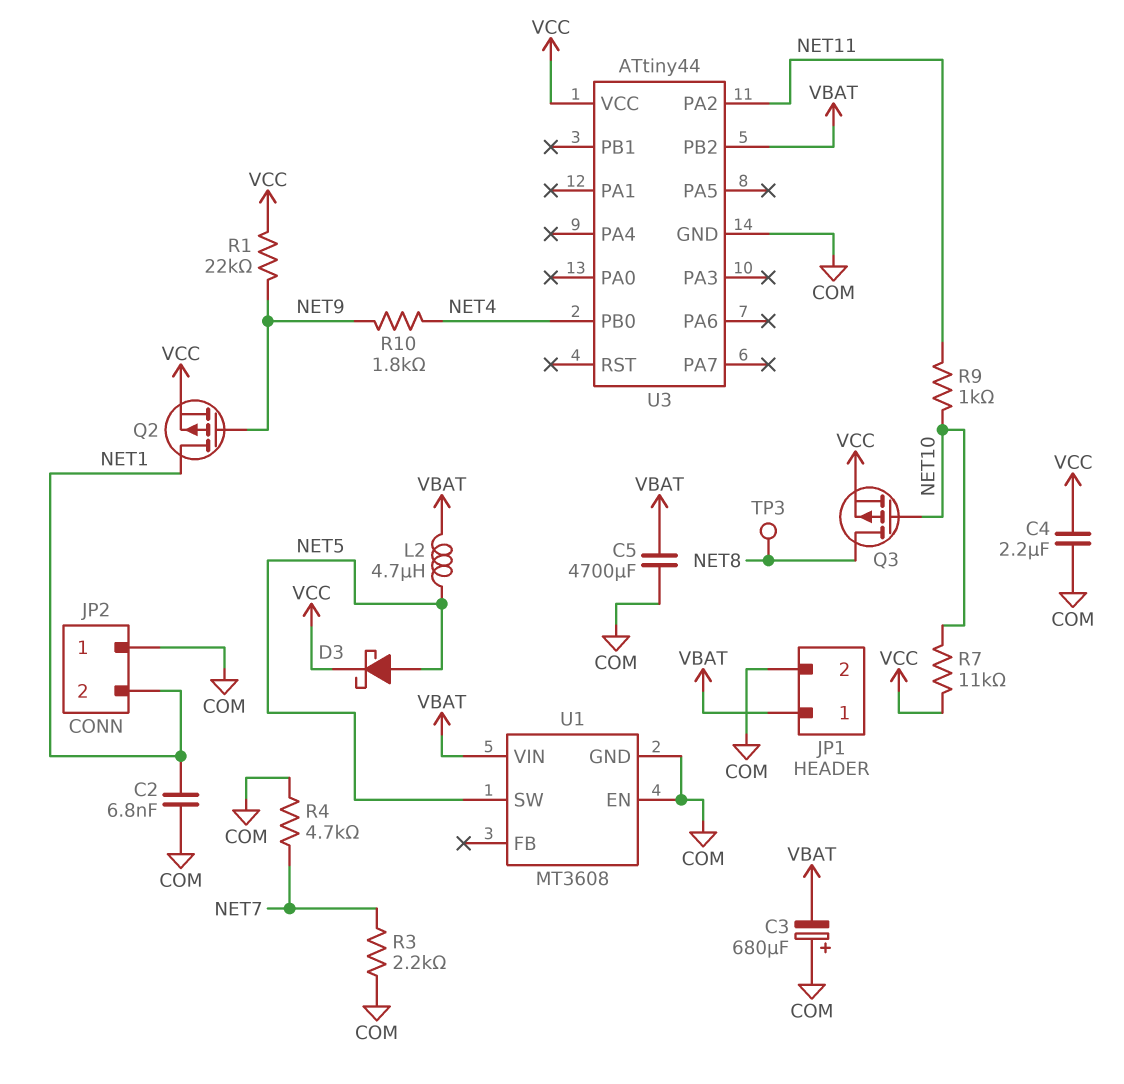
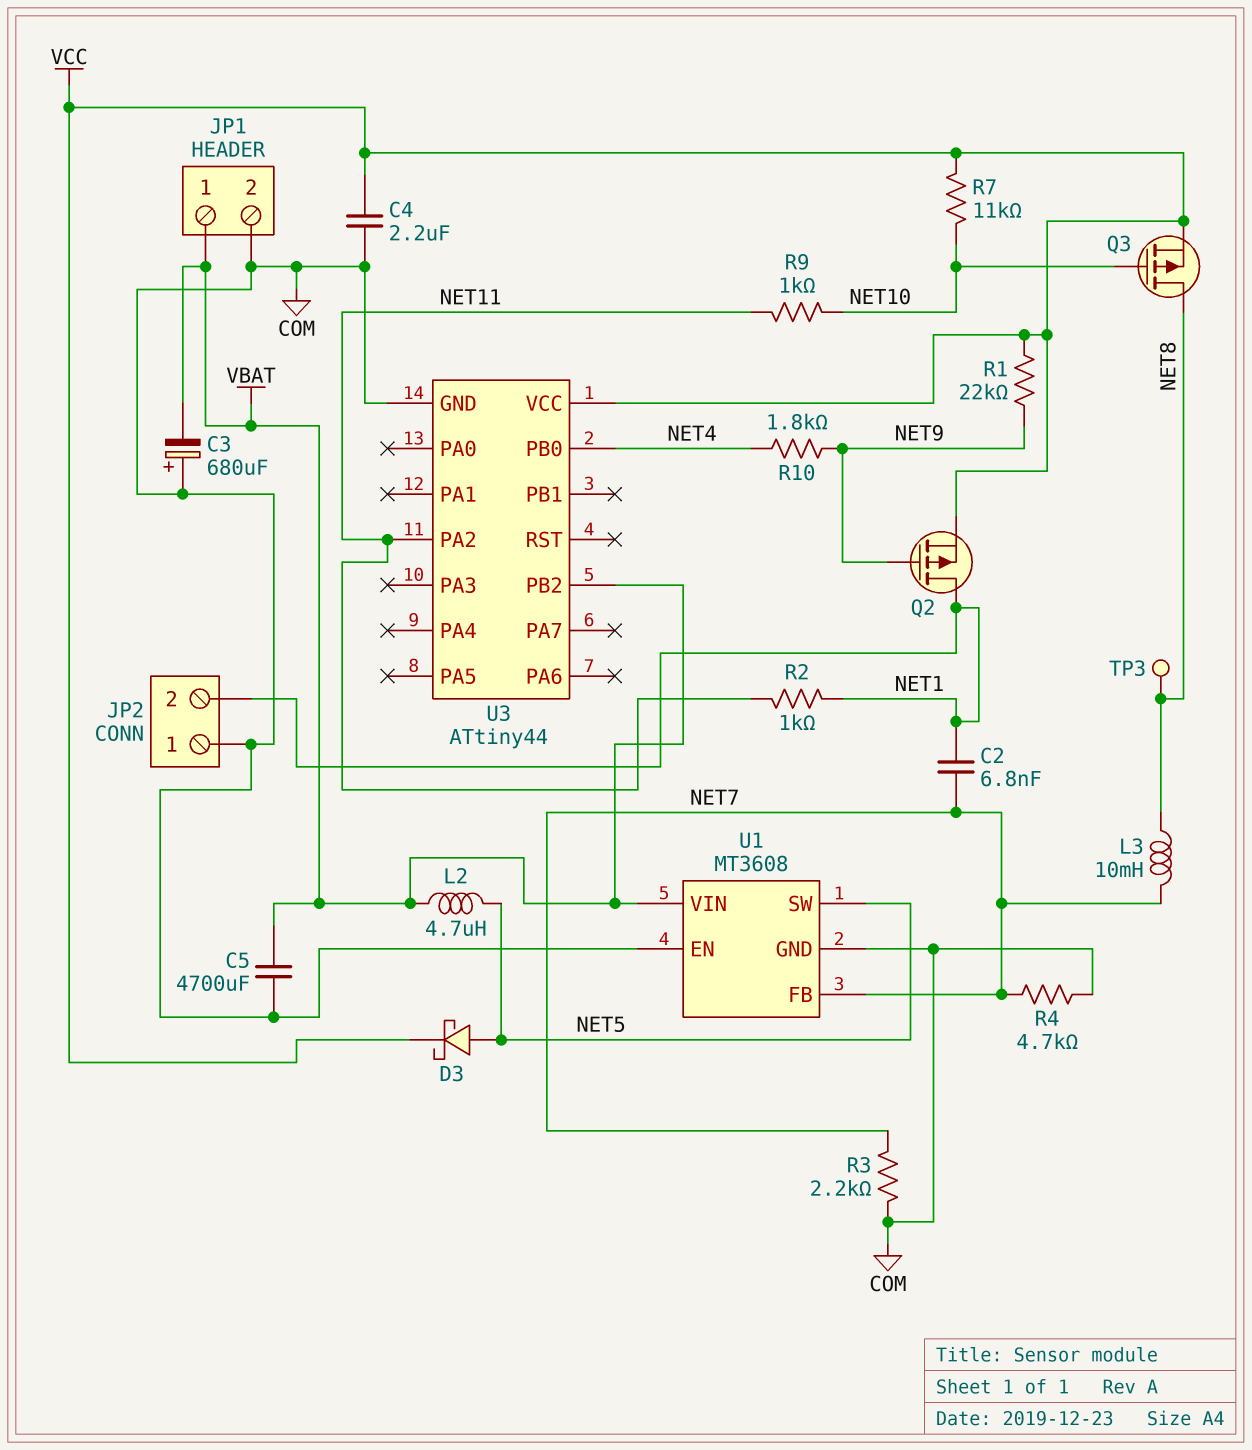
C2: 6.8nF (COM, NET1) -> 6.8nF (NET1, NET7)
L3: none -> 10mH (NET7, NET8)
R2: none -> 1k (NET1, NET11)
U1 pin FB: none -> NET7

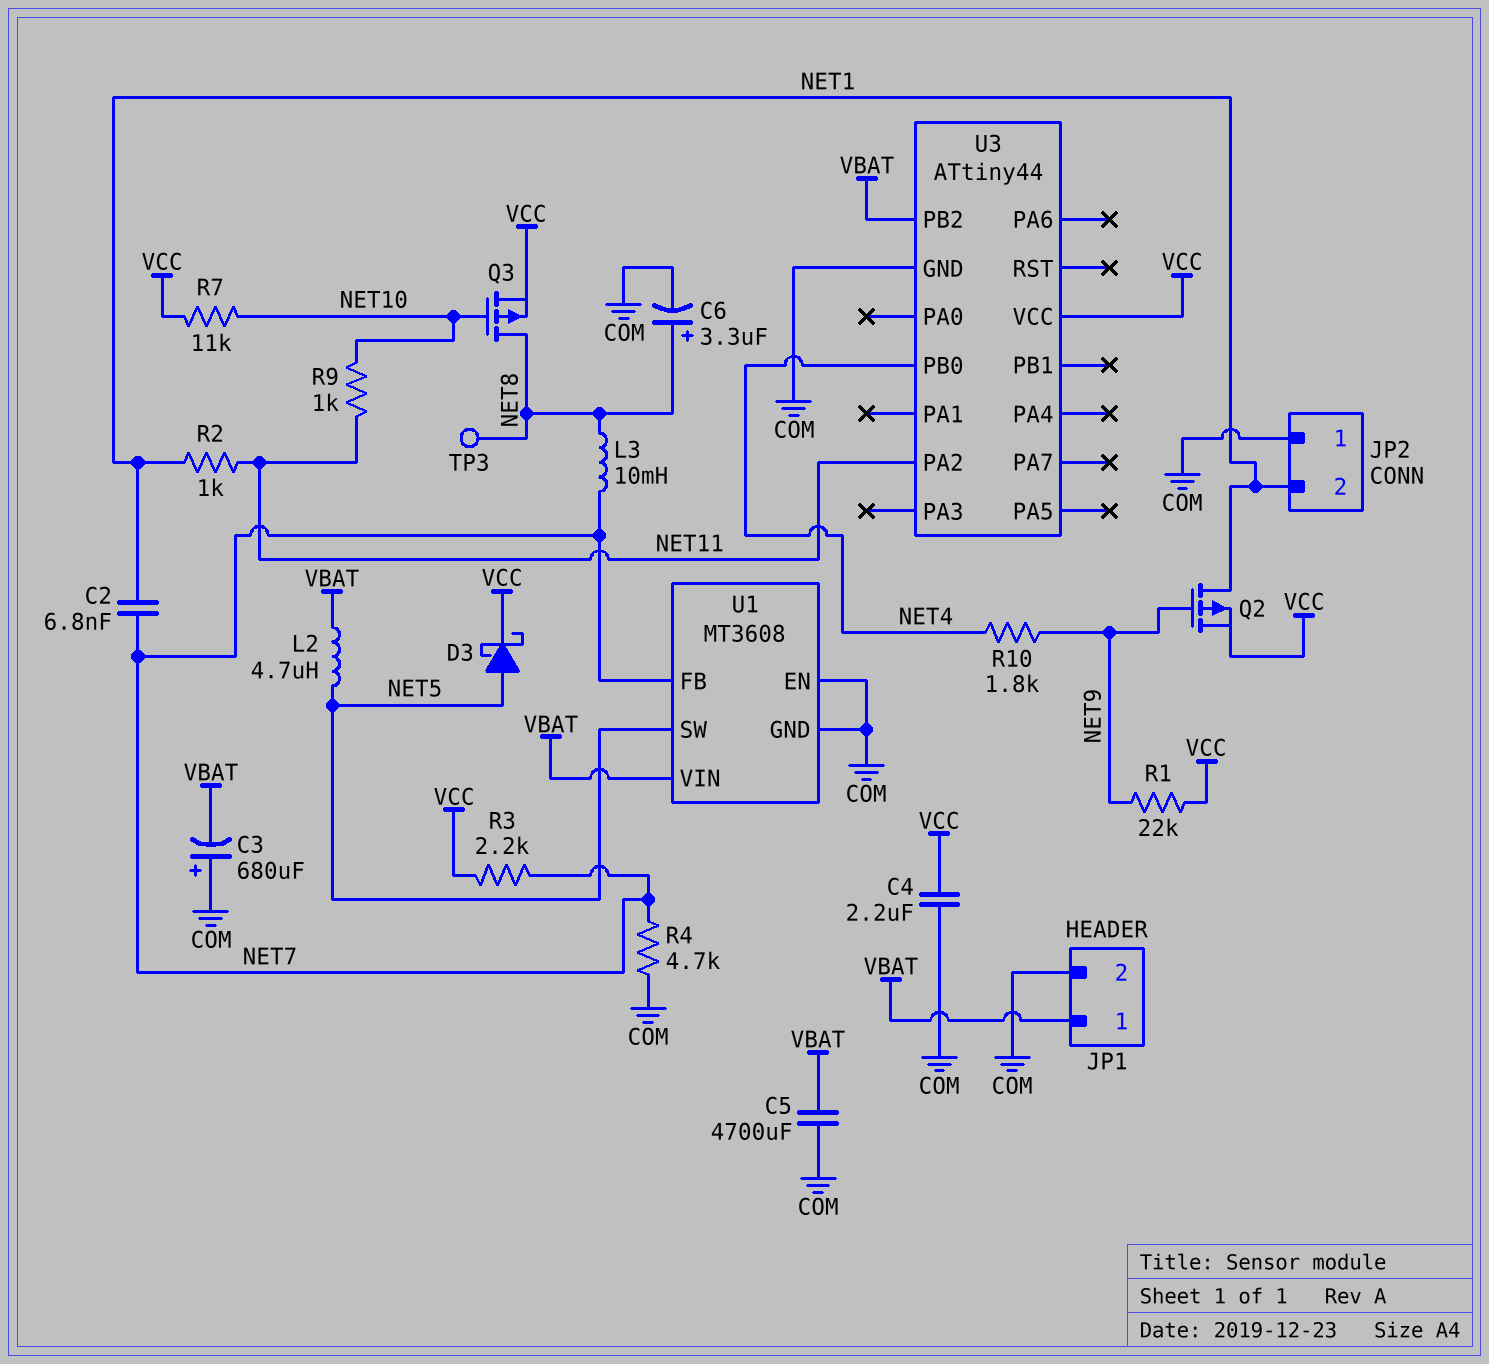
C6: none -> 3.3uF (plus NET8, minus COM)
R3: 2.2k (COM, NET7) -> 2.2k (NET7, VCC)

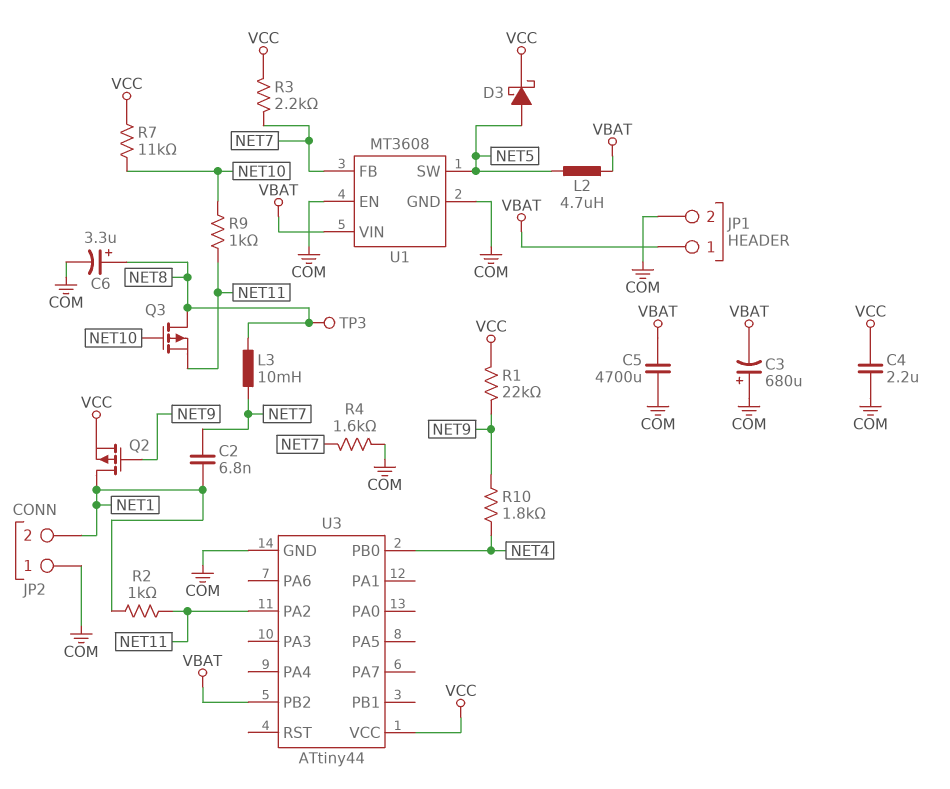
Q3: PMOS (G NET10, D NET8, S VCC) -> PMOS (G NET10, D NET8, S NET11)
R4: 4.7k (COM, NET7) -> 1.6k (COM, NET7)

